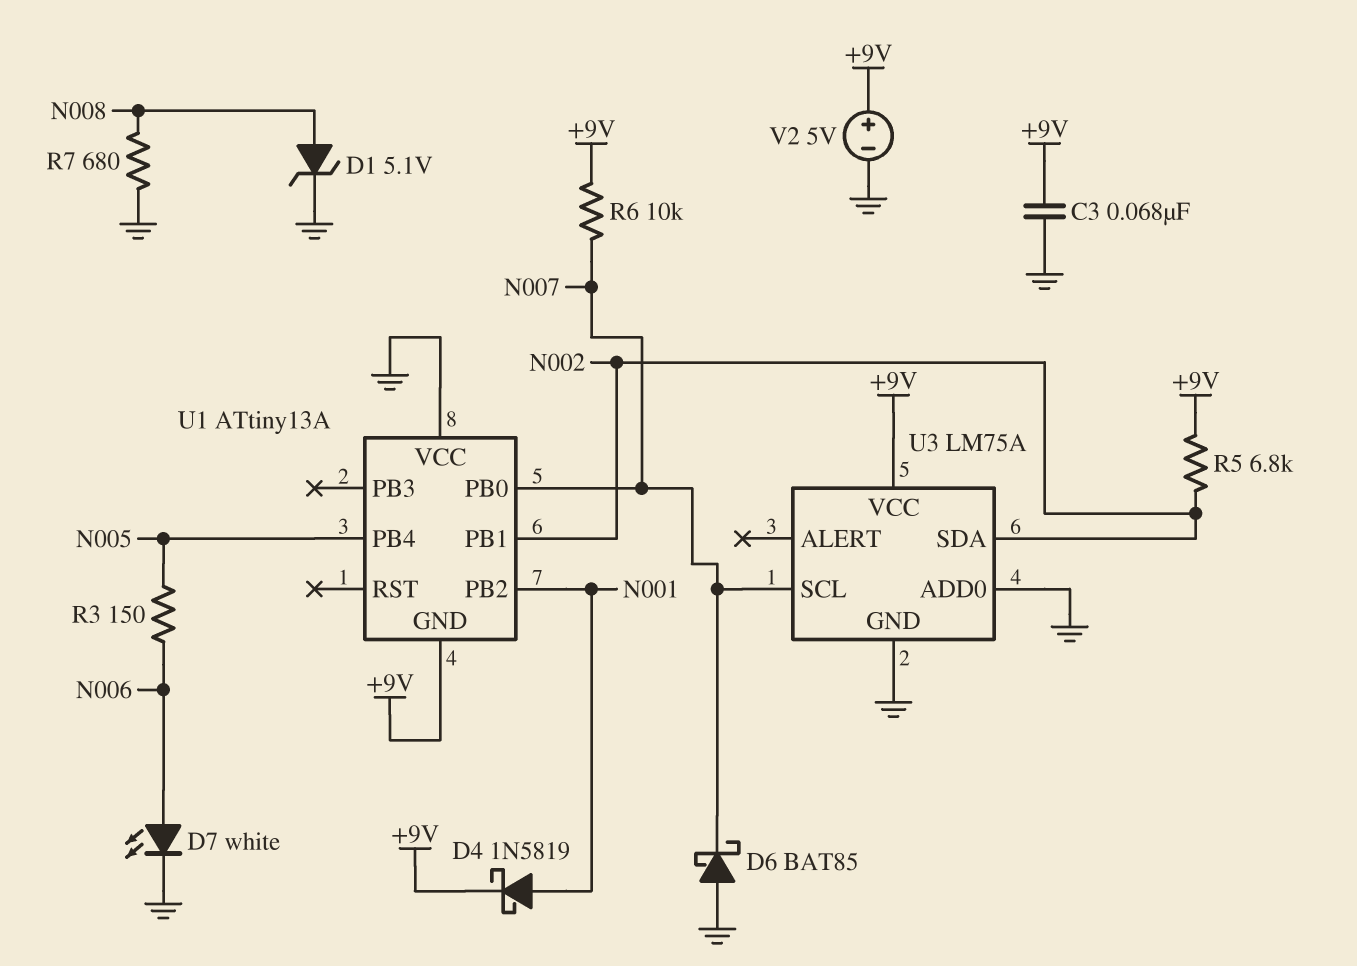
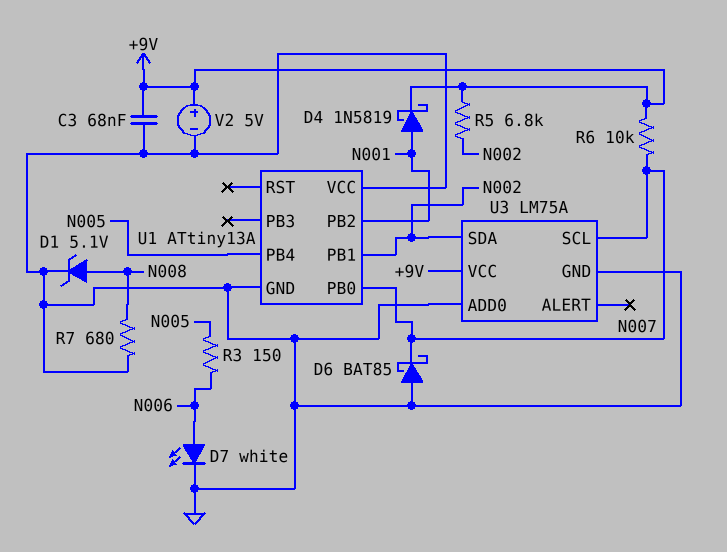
U1 pin GND: +9V -> GND

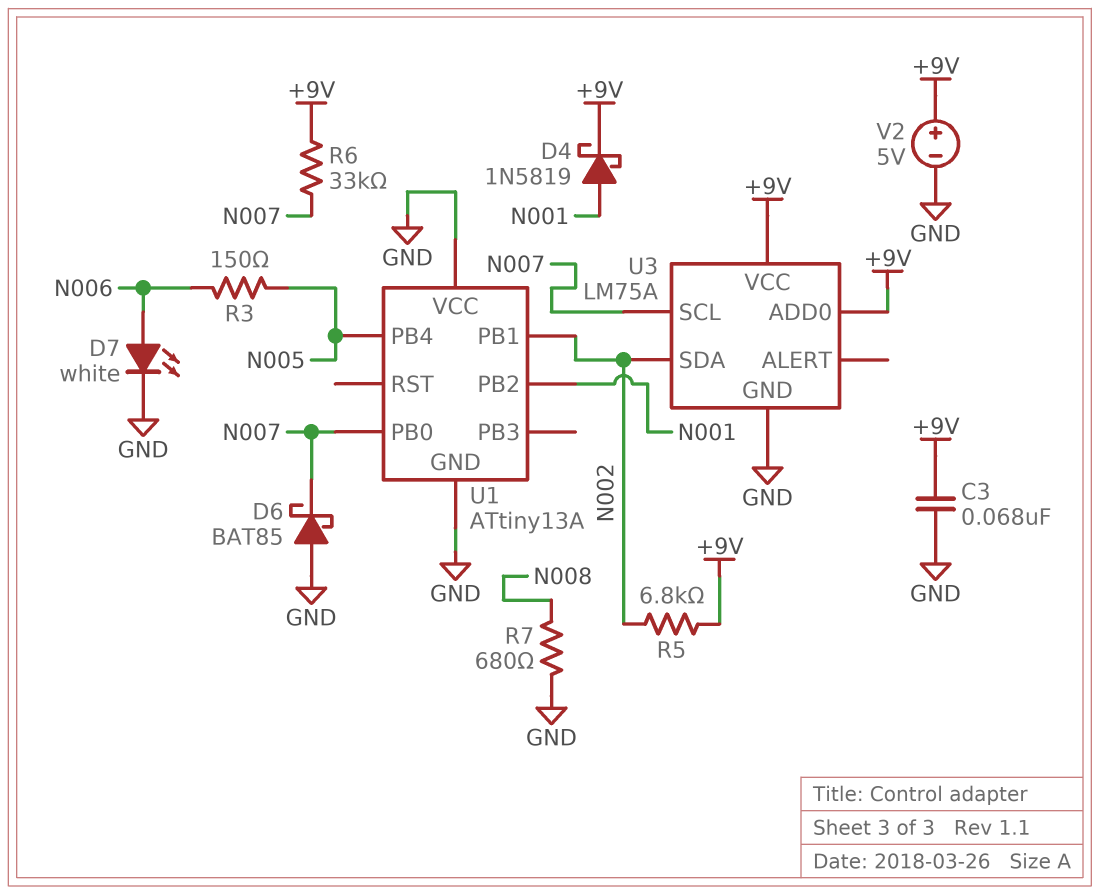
D1: zener 5.1V (A N008, K GND) -> none
R6: 10k (+9V, N007) -> 33k (+9V, N007)
U3 pin ADD0: GND -> +9V

